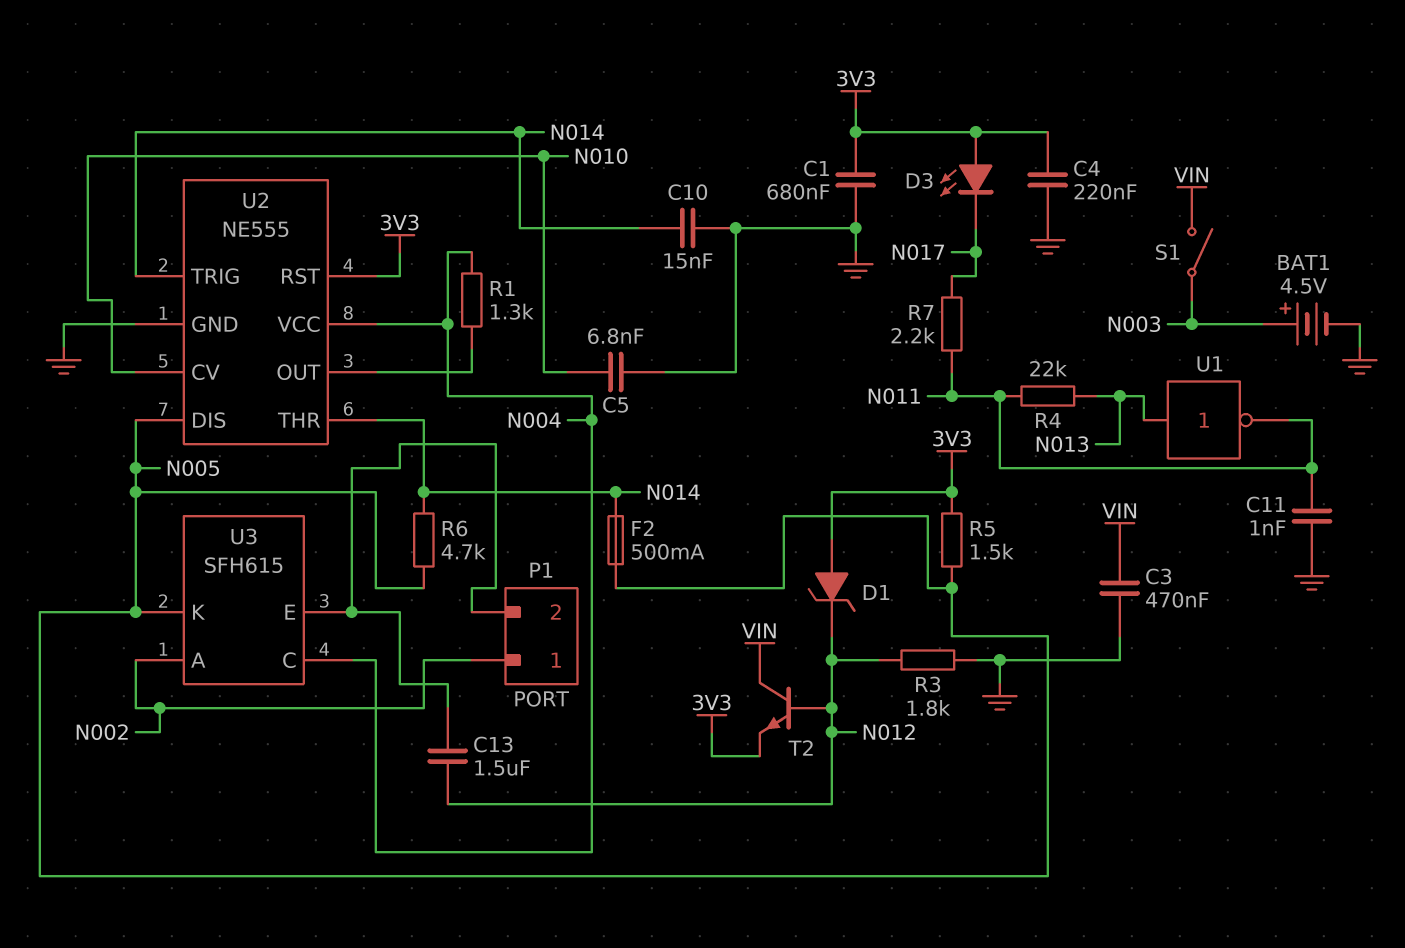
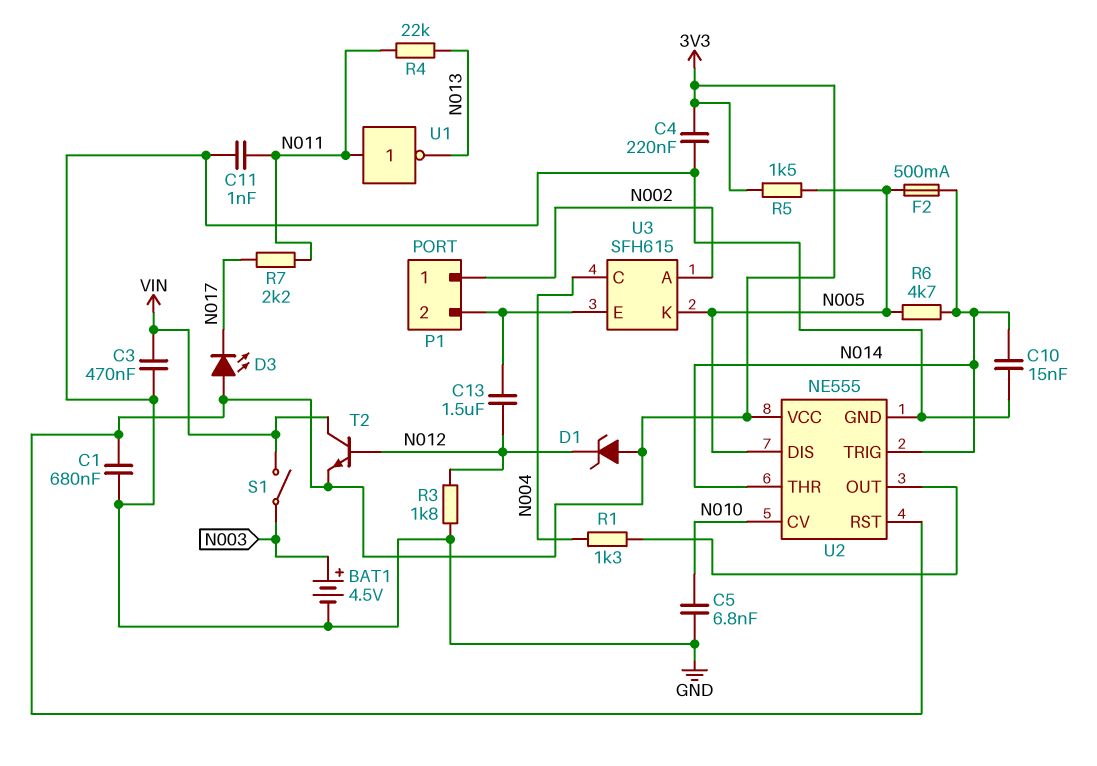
U1: NOT (in N013, out N011) -> NOT (in N011, out N013)
U2 pin VCC: N004 -> 3V3

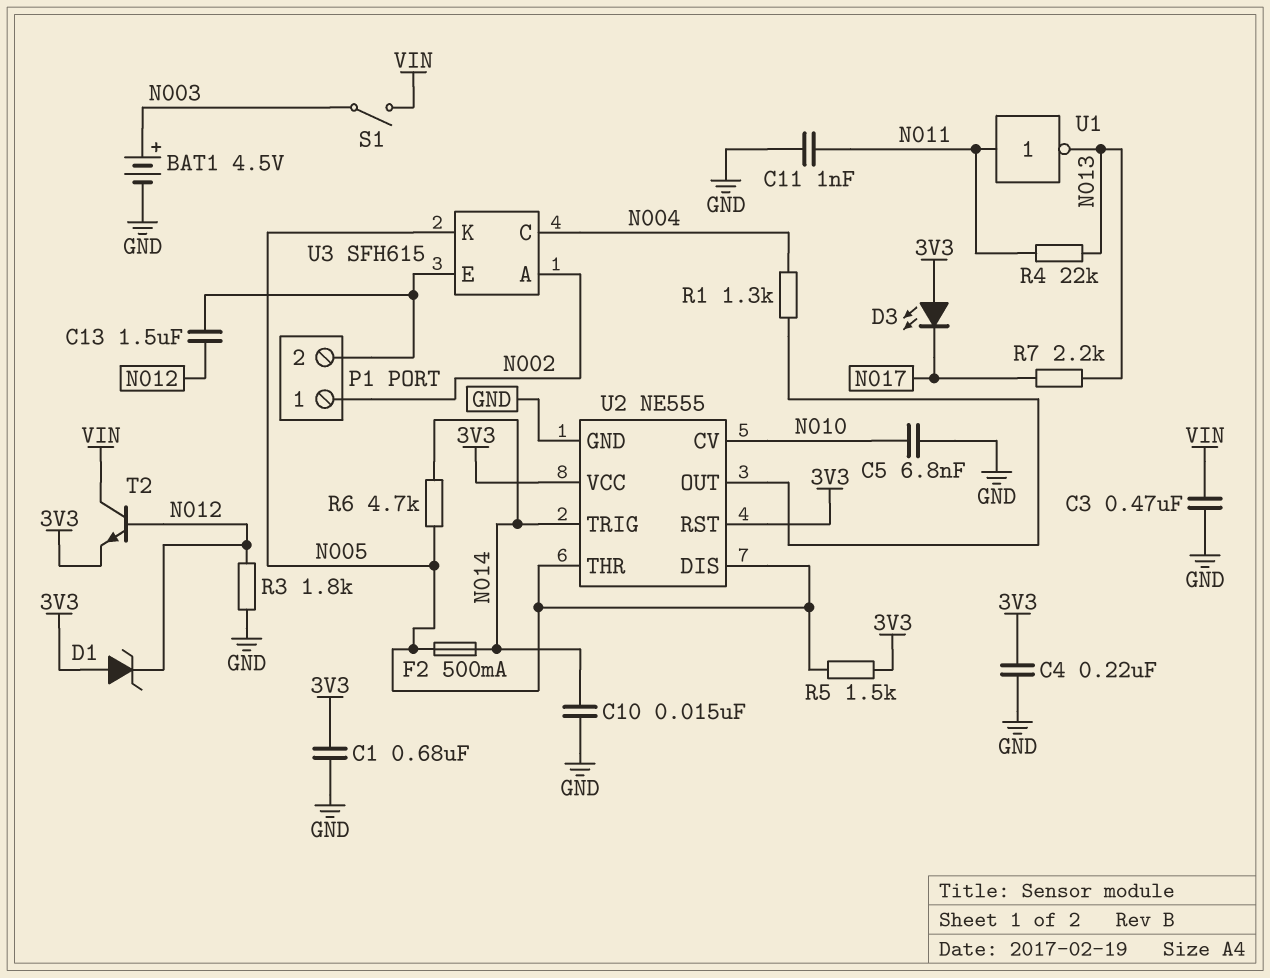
R7: 2.2k (N011, N017) -> 2.2k (N013, N017)
U2 pin THR: N014 -> N005

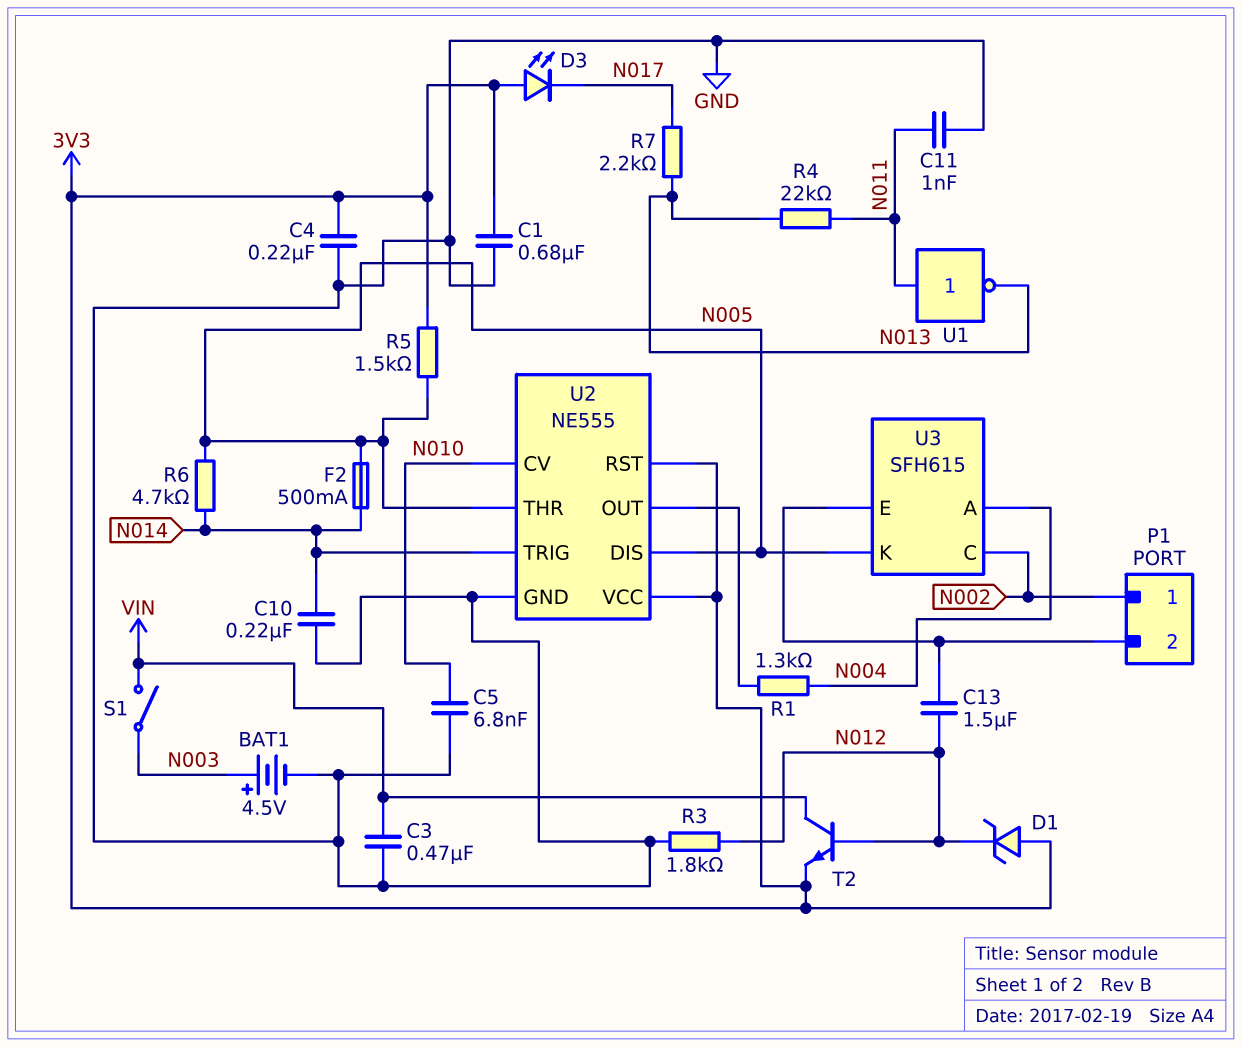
C10: 15nF (GND, N014) -> 220nF (GND, N014)
U3 pin A: N002 -> N004
U3 pin C: N004 -> N002

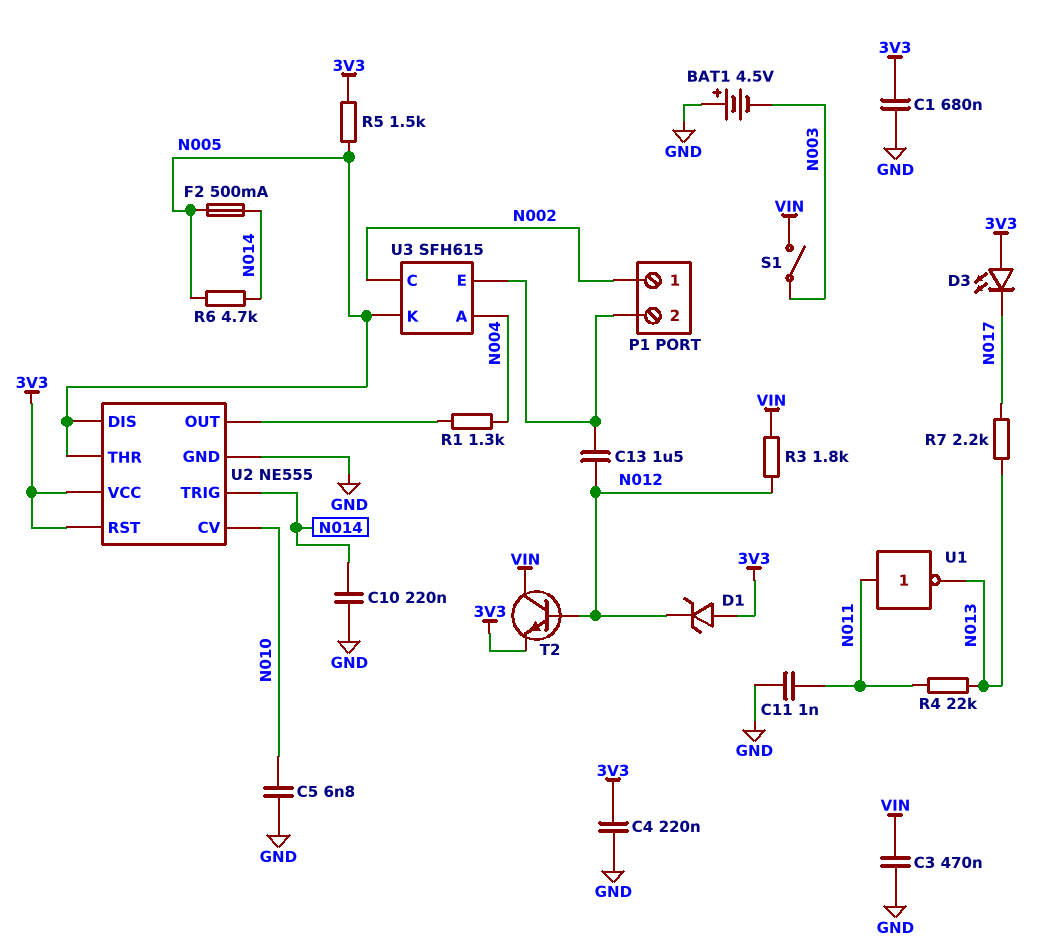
BAT1: 4.5V (plus N003, minus GND) -> 4.5V (plus GND, minus N003)
R3: 1.8k (GND, N012) -> 1.8k (N012, VIN)

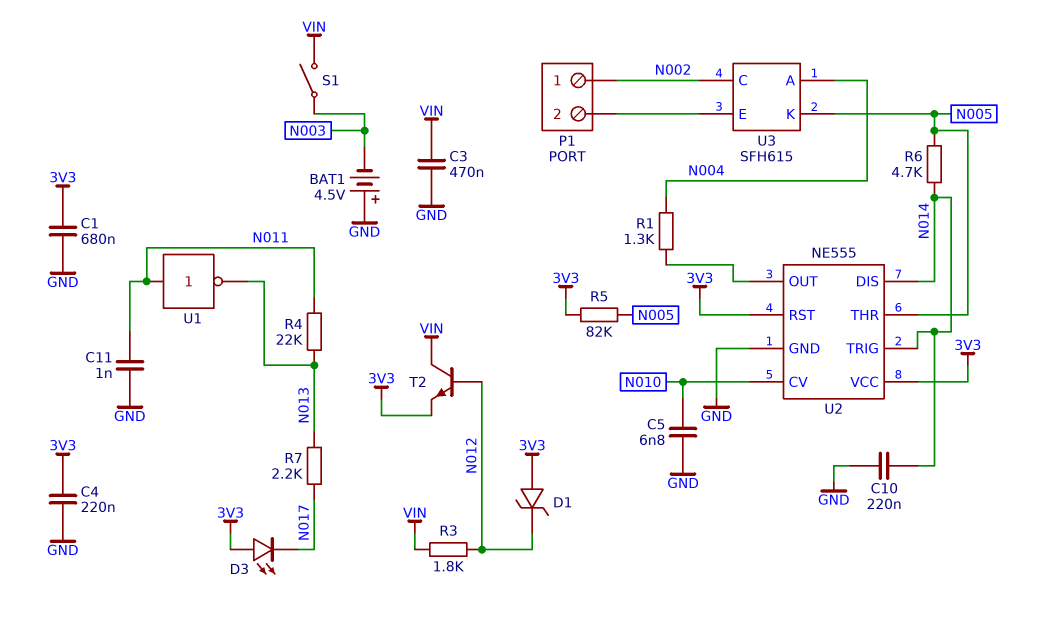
C13: 1.5uF (N012, P1/2) -> none
F2: 500mA (N005, N014) -> none
R5: 1.5k (3V3, N005) -> 82k (3V3, N005)
U2 pin DIS: N005 -> N014

